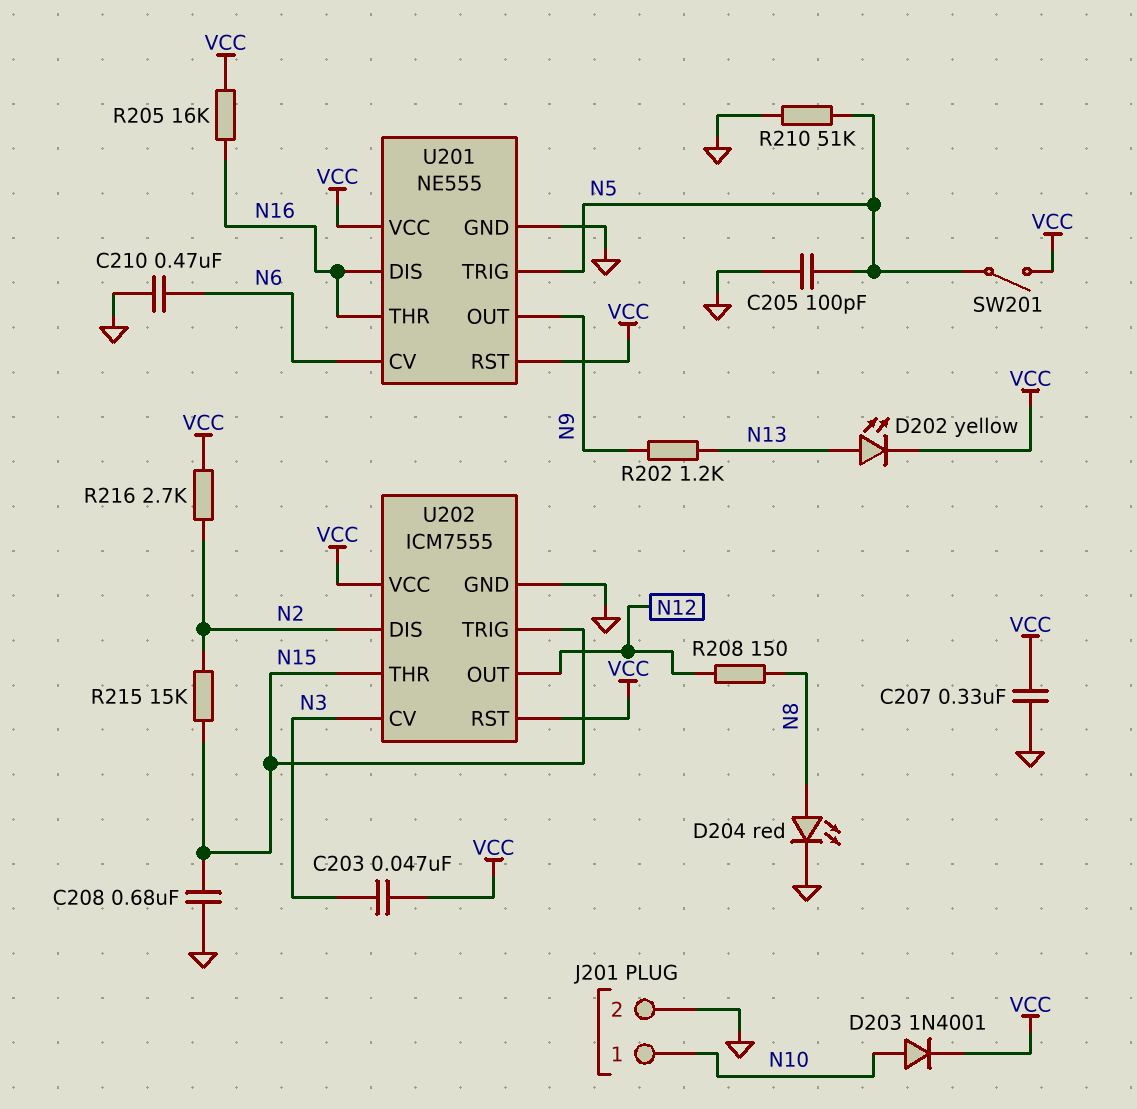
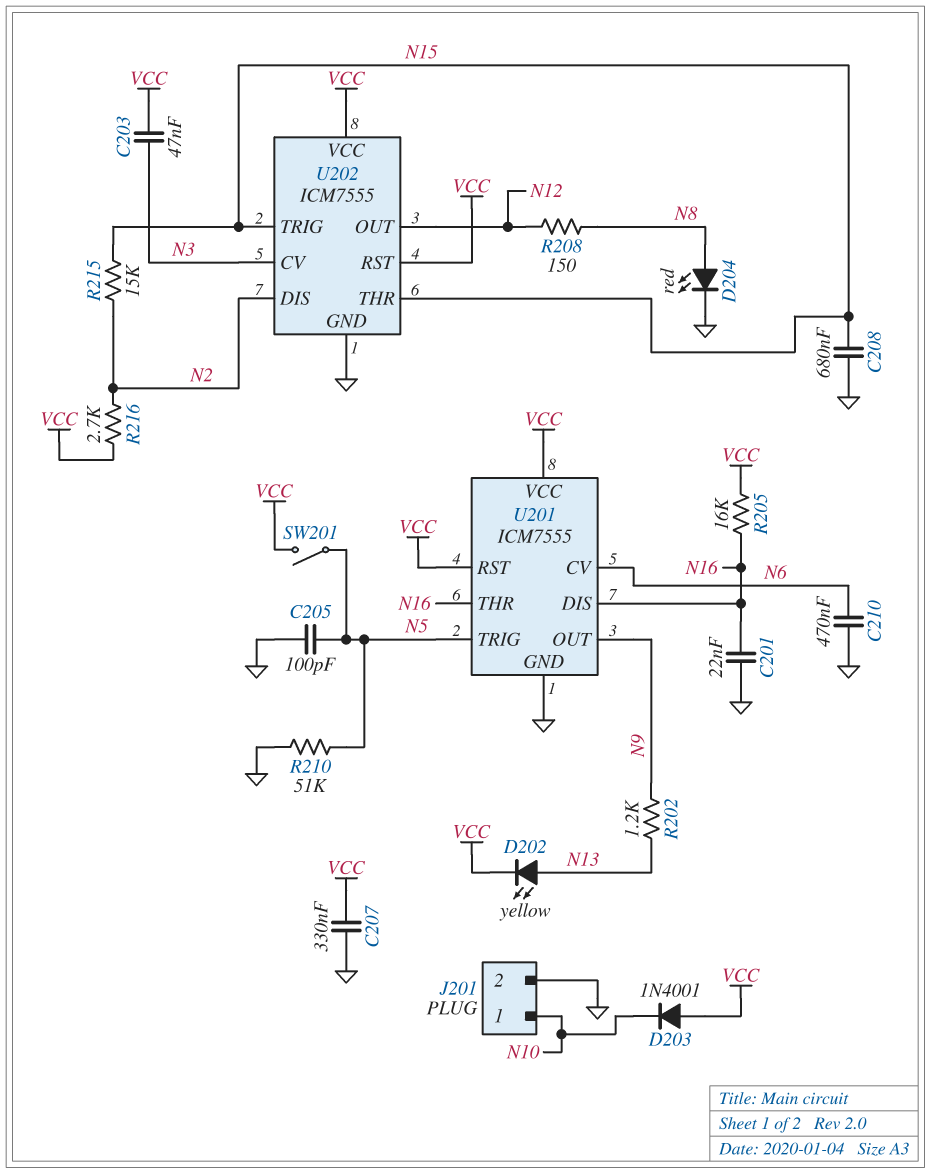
C201: none -> 22nF (GND, N16)
D203: diode 1N4001 (A N10, K VCC) -> diode 1N4001 (A VCC, K N10)
U201: NE555 -> ICM7555

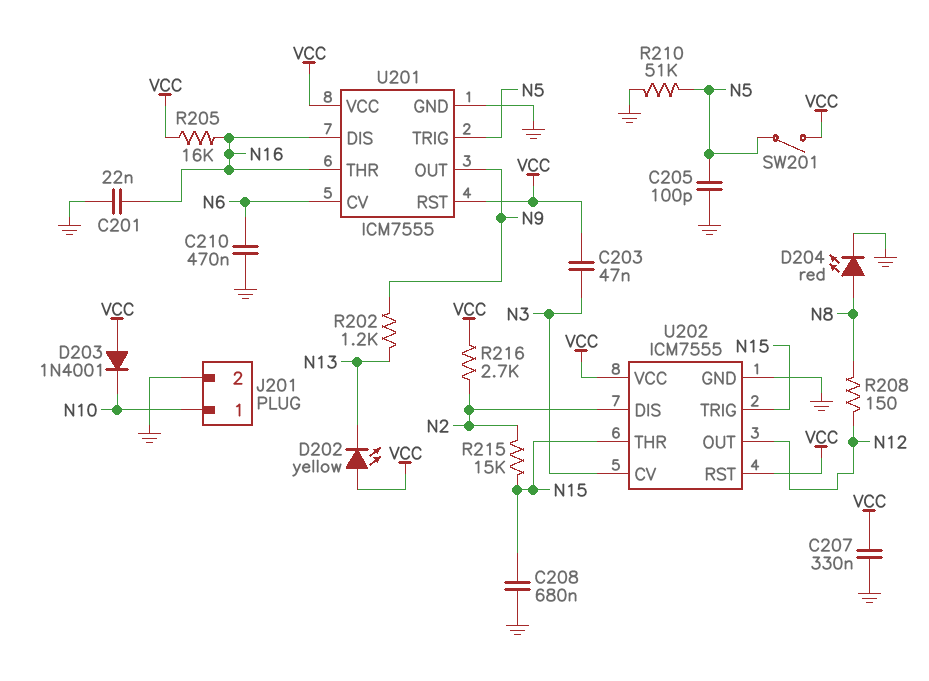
D202: LED yellow (A N13, K VCC) -> LED yellow (A VCC, K N13)

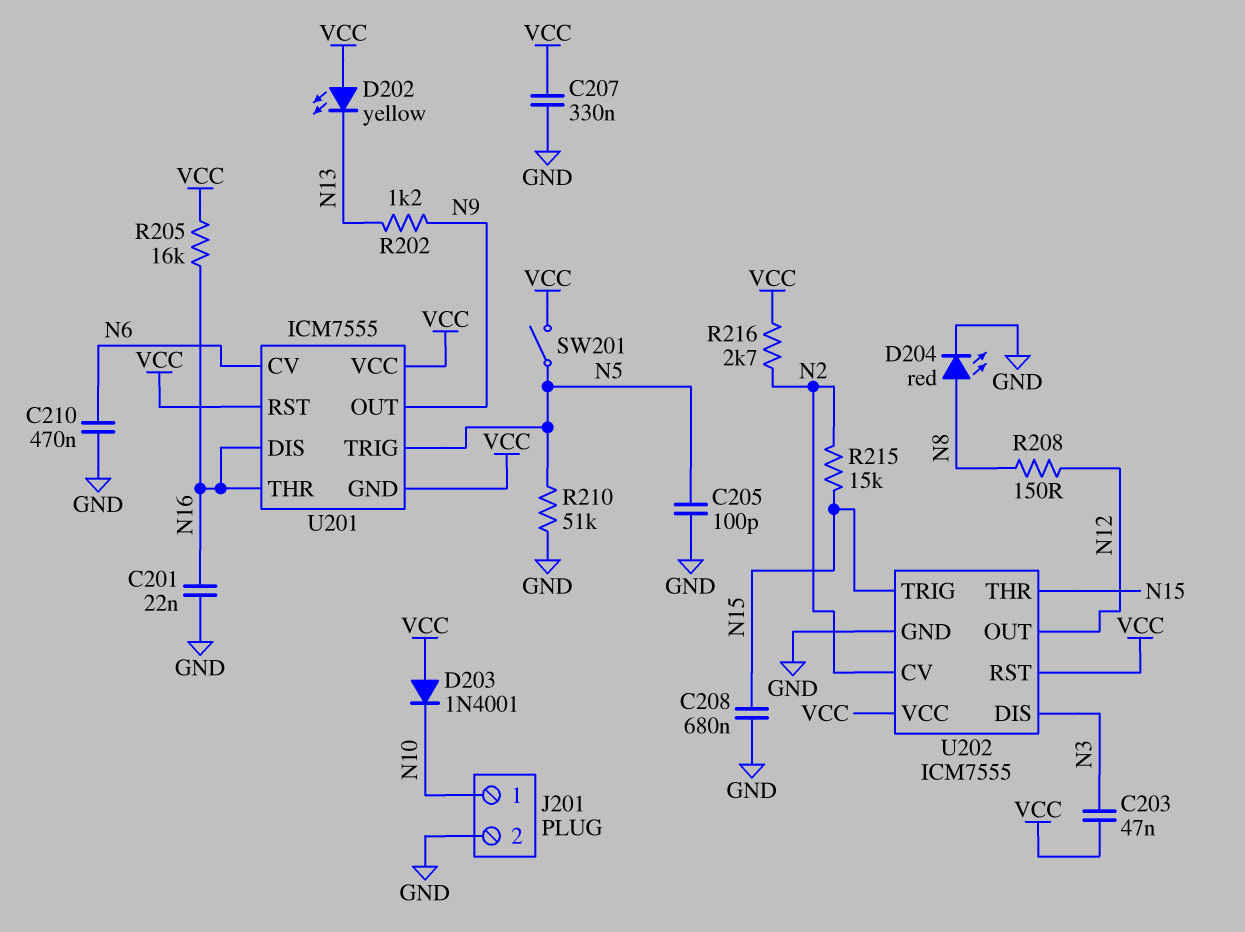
U201 pin GND: GND -> VCC
U202 pin CV: N3 -> N2
U202 pin DIS: N2 -> N3

